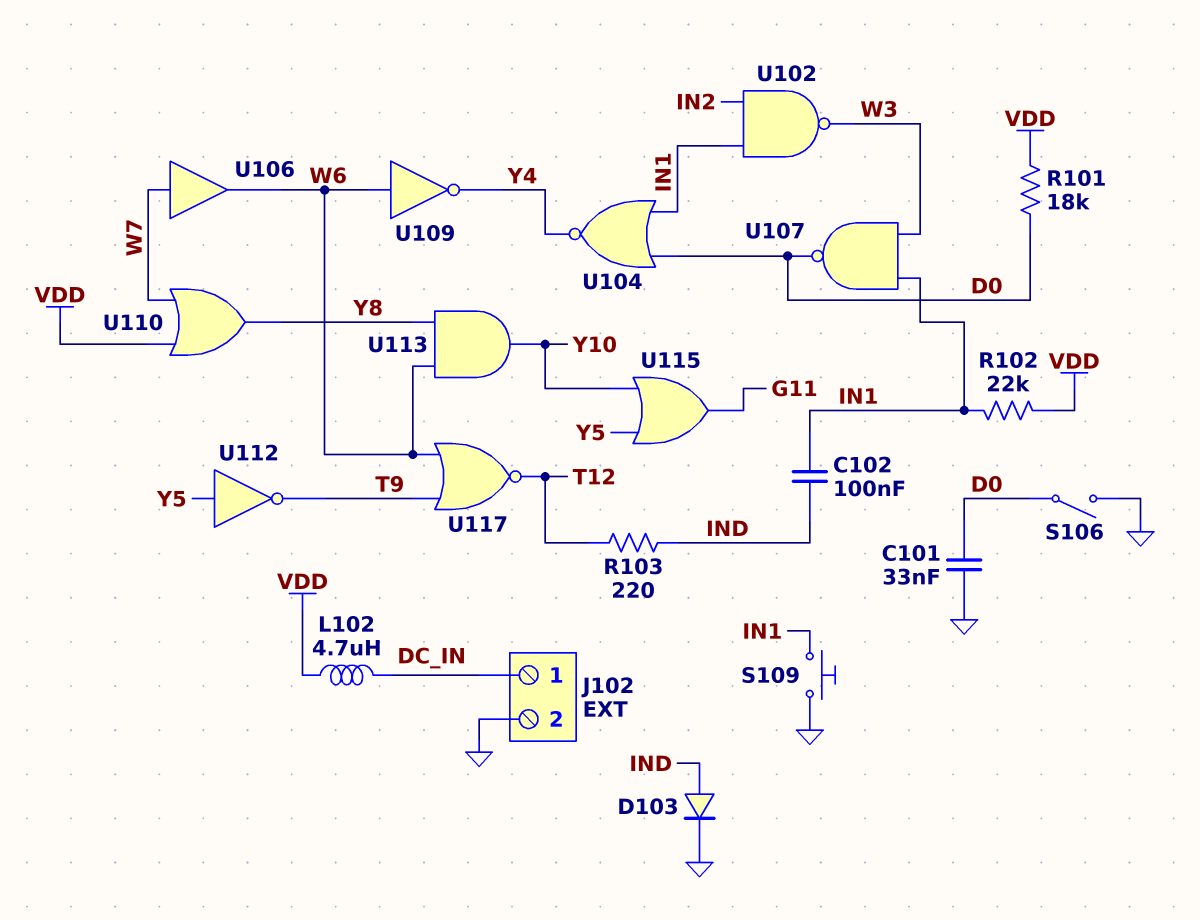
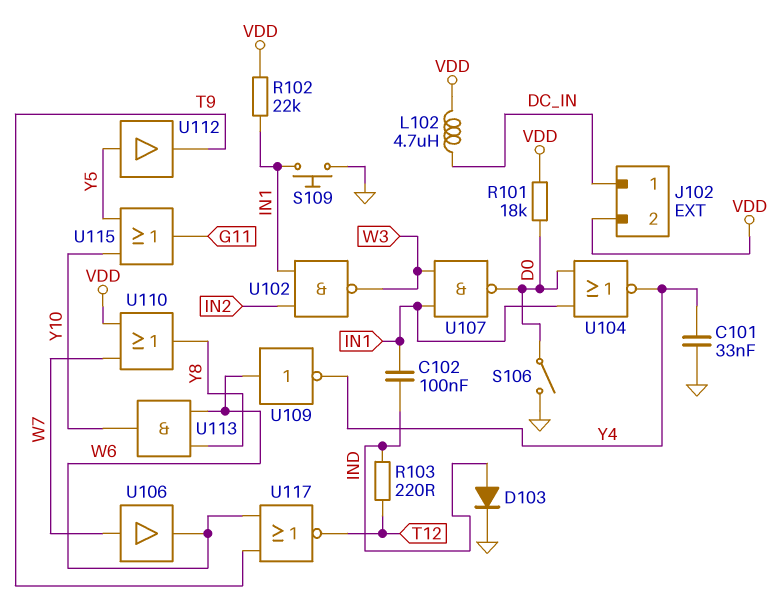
C101: 33nF (D0, GND) -> 33nF (GND, Y4)
J102 pin 2: GND -> VDD
U112: NOT (in Y5, out T9) -> buffer (in Y5, out T9)

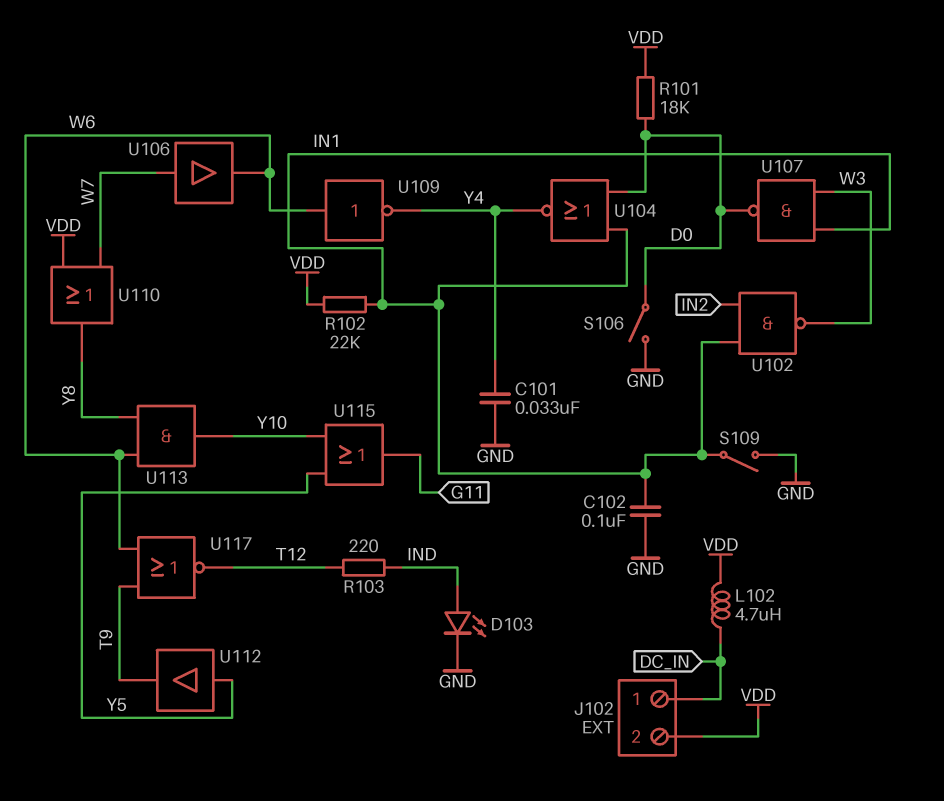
C102: 100nF (IN1, IND) -> 100nF (GND, IN1)
D103: diode (A IND, K GND) -> LED (A IND, K GND)
S109: button (GND, IN1) -> switch (GND, IN1)

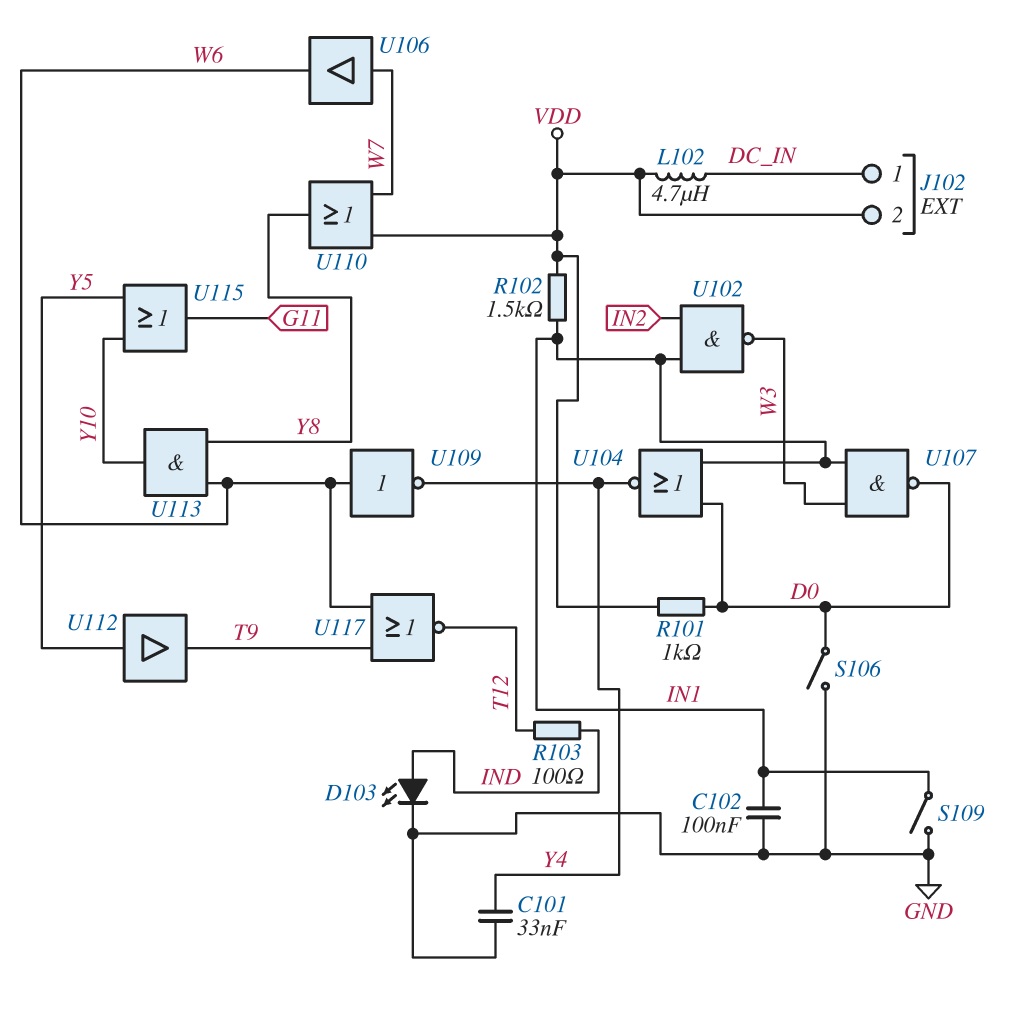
R101: 18k (D0, VDD) -> 1k (D0, VDD)
R102: 22k (IN1, VDD) -> 1.5k (IN1, VDD)
R103: 220 (IND, T12) -> 100 (IND, T12)

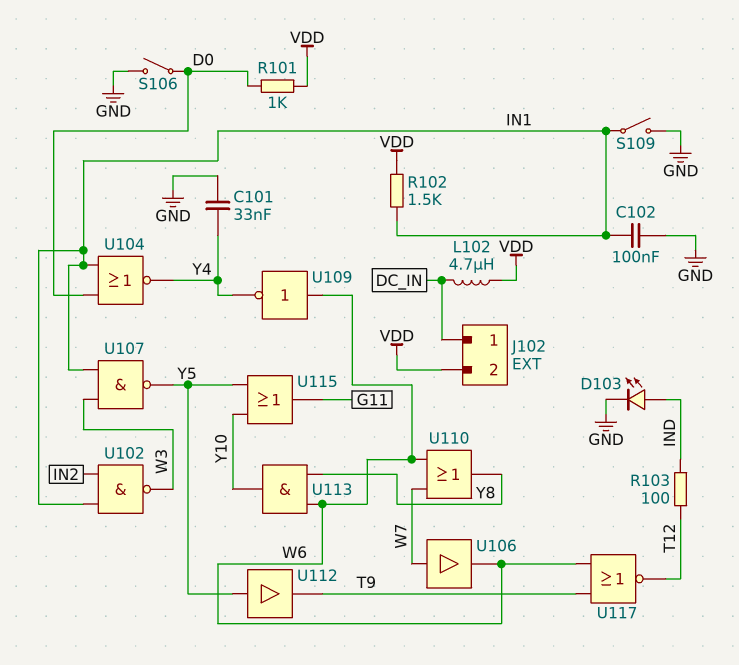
U107: NAND (in IN1, in W3, out D0) -> NAND (in IN1, in W3, out Y5)
U110: OR (in VDD, in W7, out Y8) -> OR (in W6, in W7, out Y8)

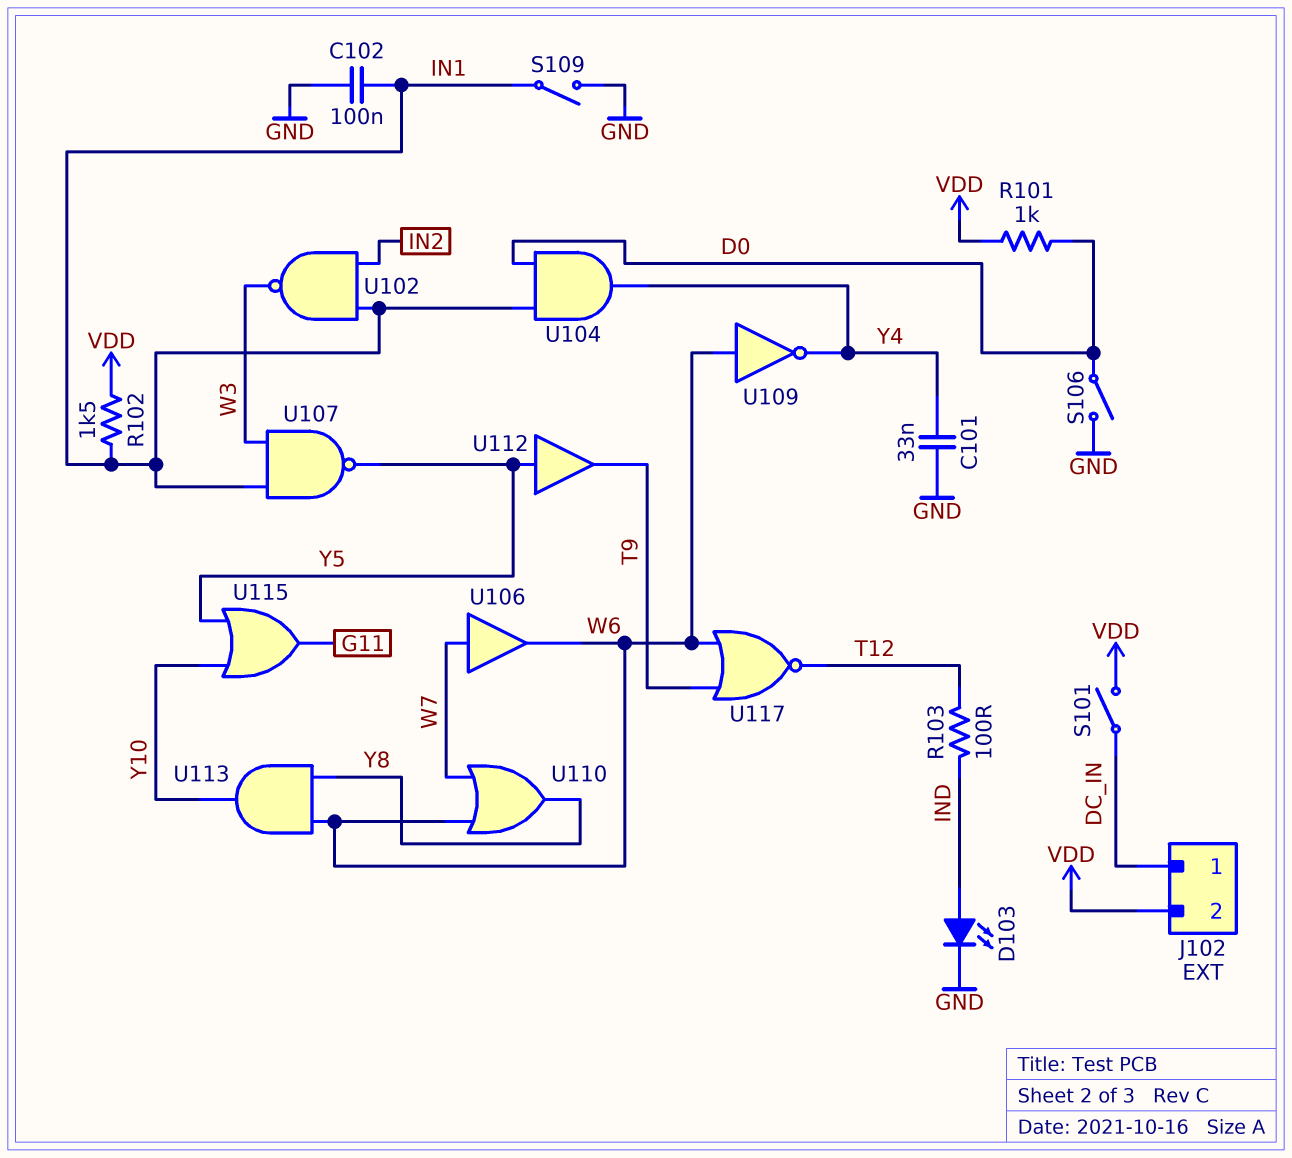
L102: 4.7uH (DC_IN, VDD) -> none
S101: none -> switch (DC_IN, VDD)
U104: NOR (in D0, in IN1, out Y4) -> AND (in D0, in IN1, out Y4)

